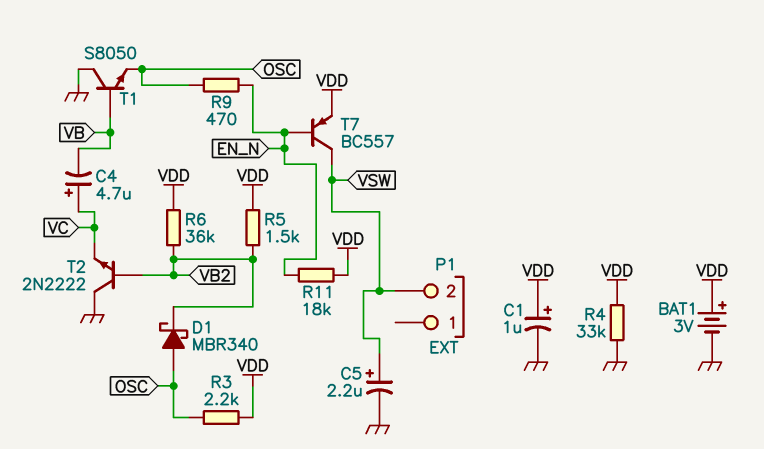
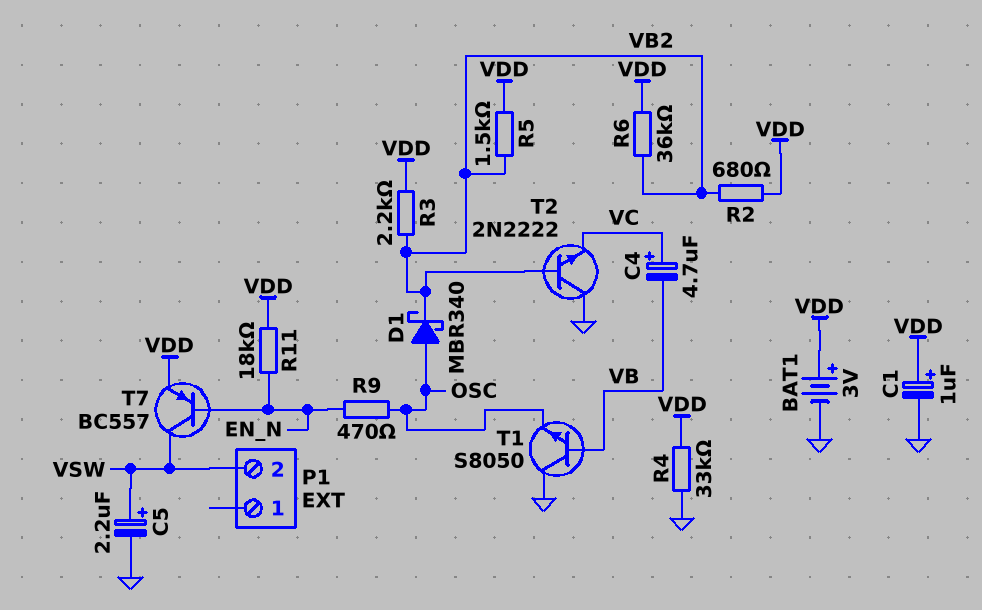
R2: none -> 680 (VB2, VDD)
R3: 2.2k (OSC, VDD) -> 2.2k (VB2, VDD)

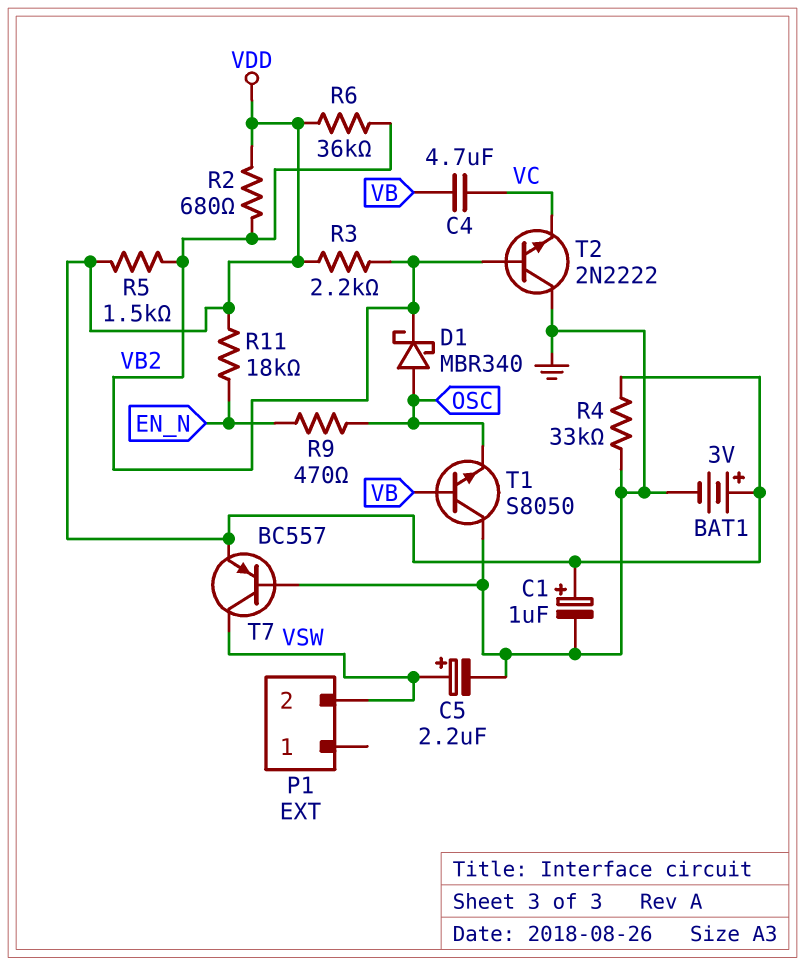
C4: 4.7uF (plus VC, minus VB) -> 4.7uF (VB, VC)
T7: PNP BC557 (B EN_N, C VSW, E VDD) -> PNP BC557 (B GND, C VSW, E VDD)

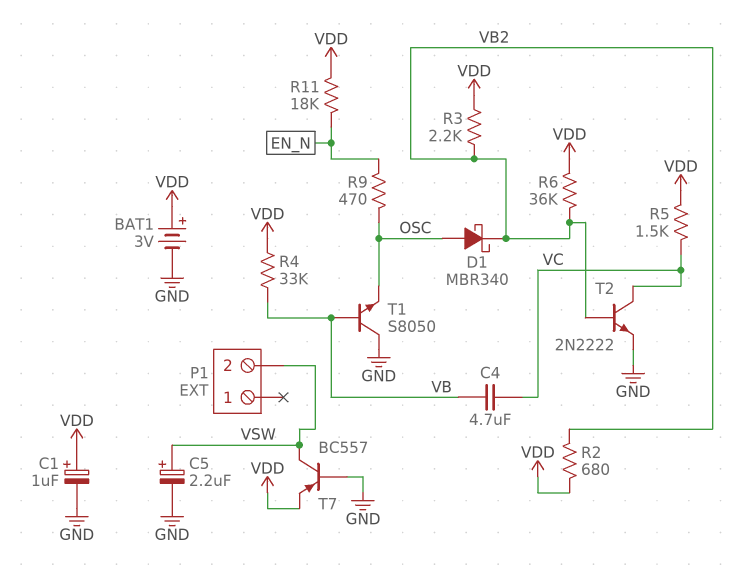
R4: 33k (GND, VDD) -> 33k (VB, VDD)
R5: 1.5k (VB2, VDD) -> 1.5k (VC, VDD)
T2: NPN 2N2222 (B VB2, C GND, E VC) -> NPN 2N2222 (B VB2, C VC, E GND)

